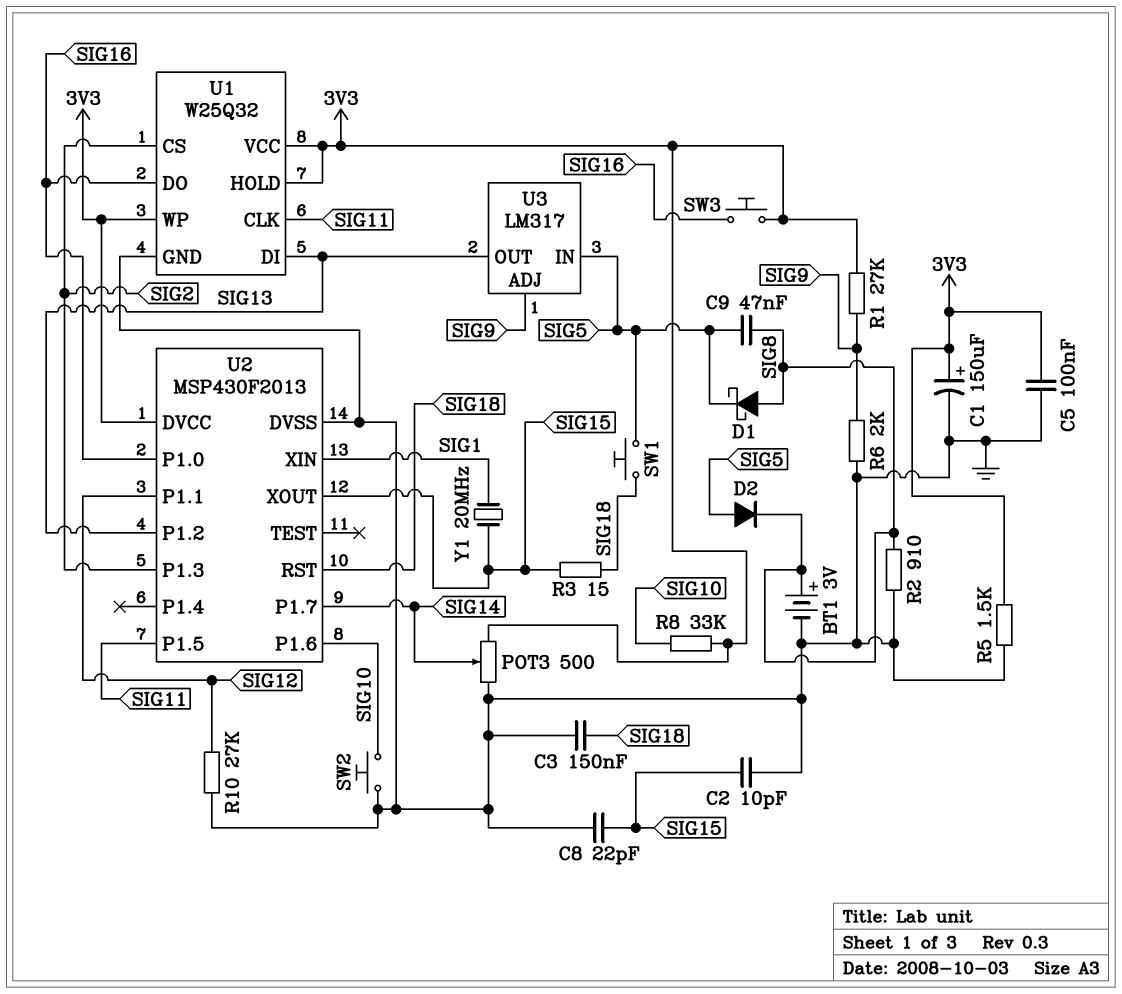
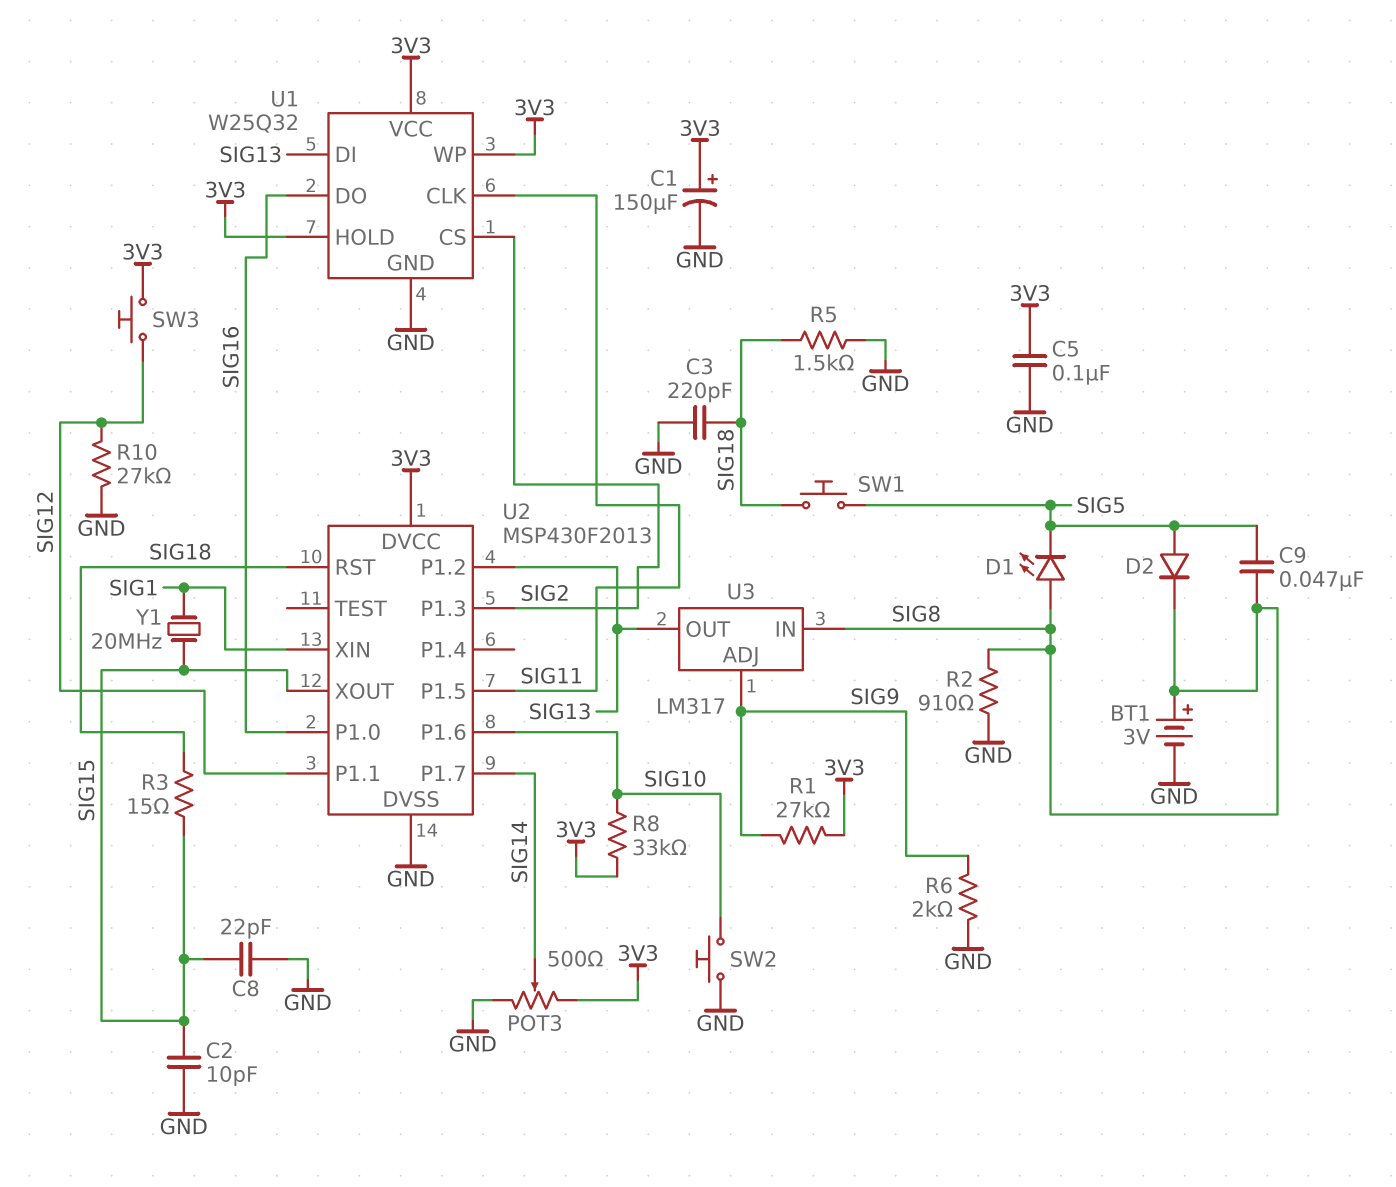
C3: 150nF (GND, SIG18) -> 220pF (GND, SIG18)
D1: schottky (A SIG8, K SIG5) -> LED (A SIG8, K SIG5)
R5: 1.5k (3V3, GND) -> 1.5k (GND, SIG18)
SW3: button (3V3, SIG16) -> button (3V3, SIG12)
U3 pin IN: SIG5 -> SIG8

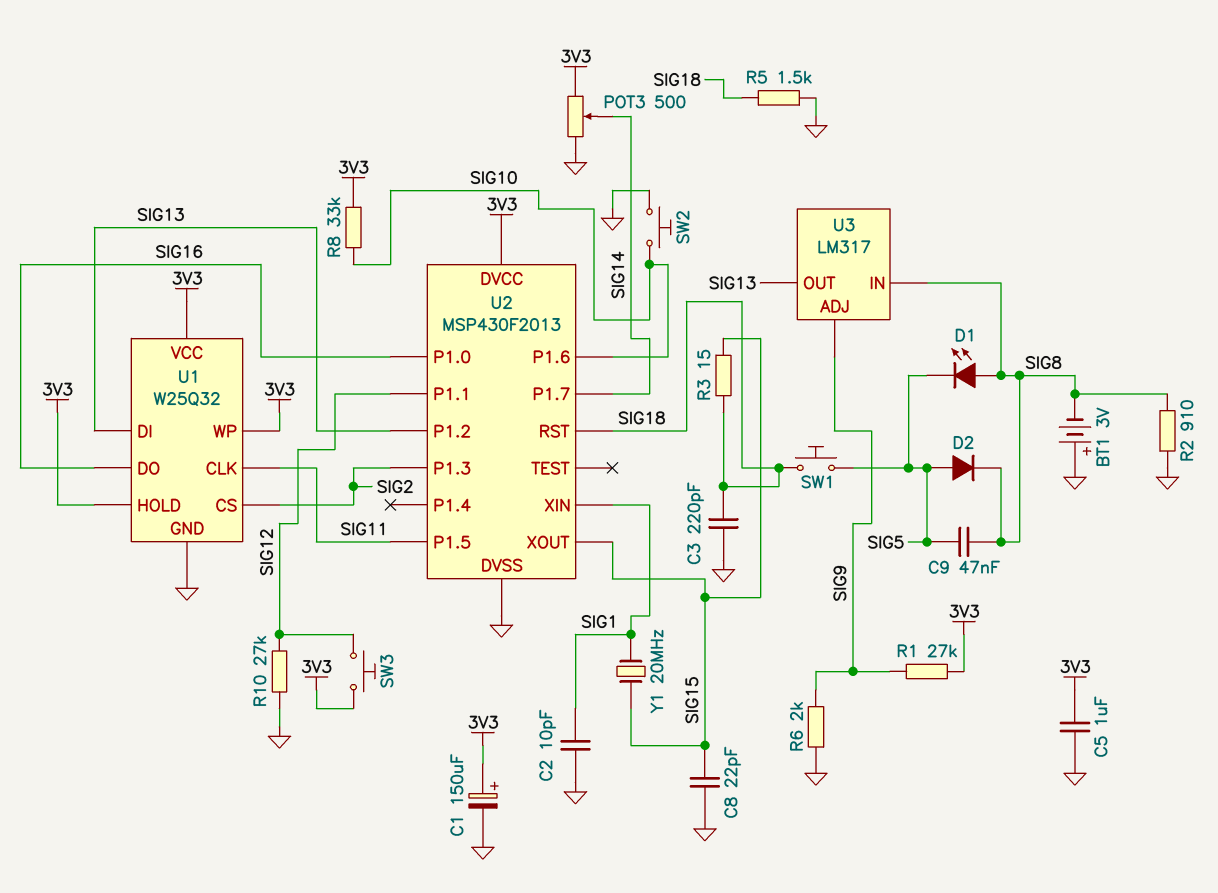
BT1: 3V (plus SIG8, minus GND) -> 3V (plus GND, minus SIG8)
C2: 10pF (GND, SIG15) -> 10pF (GND, SIG1)
C5: 100nF (3V3, GND) -> 1uF (3V3, GND)

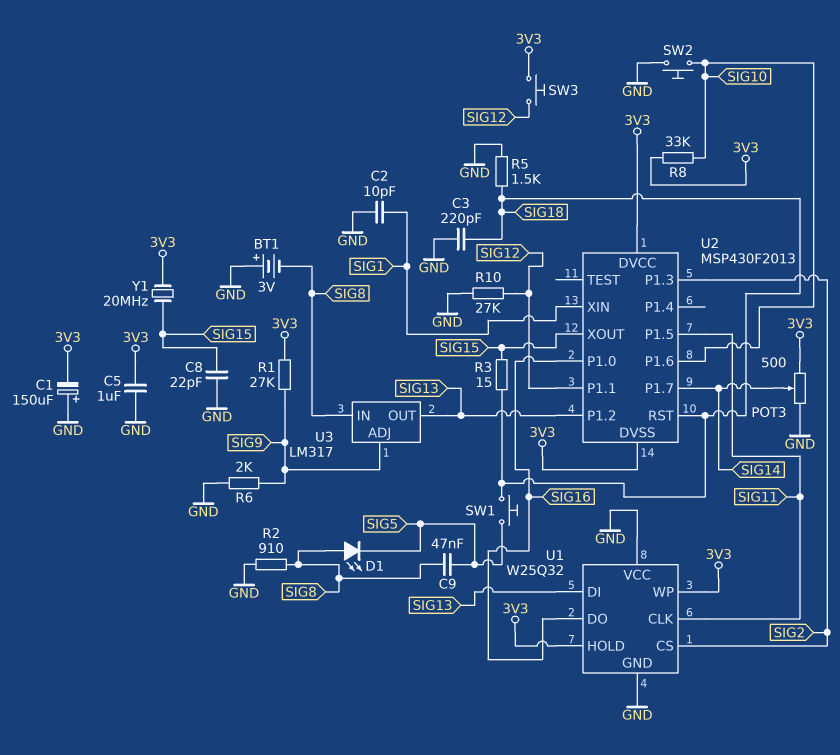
C1: 150uF (plus 3V3, minus GND) -> 150uF (plus GND, minus 3V3)
D2: diode (A SIG5, K SIG8) -> none
U1 pin VCC: 3V3 -> GND
U2 pin DVSS: GND -> 3V3
Y1: 20MHz (SIG1, SIG15) -> 20MHz (3V3, SIG15)

